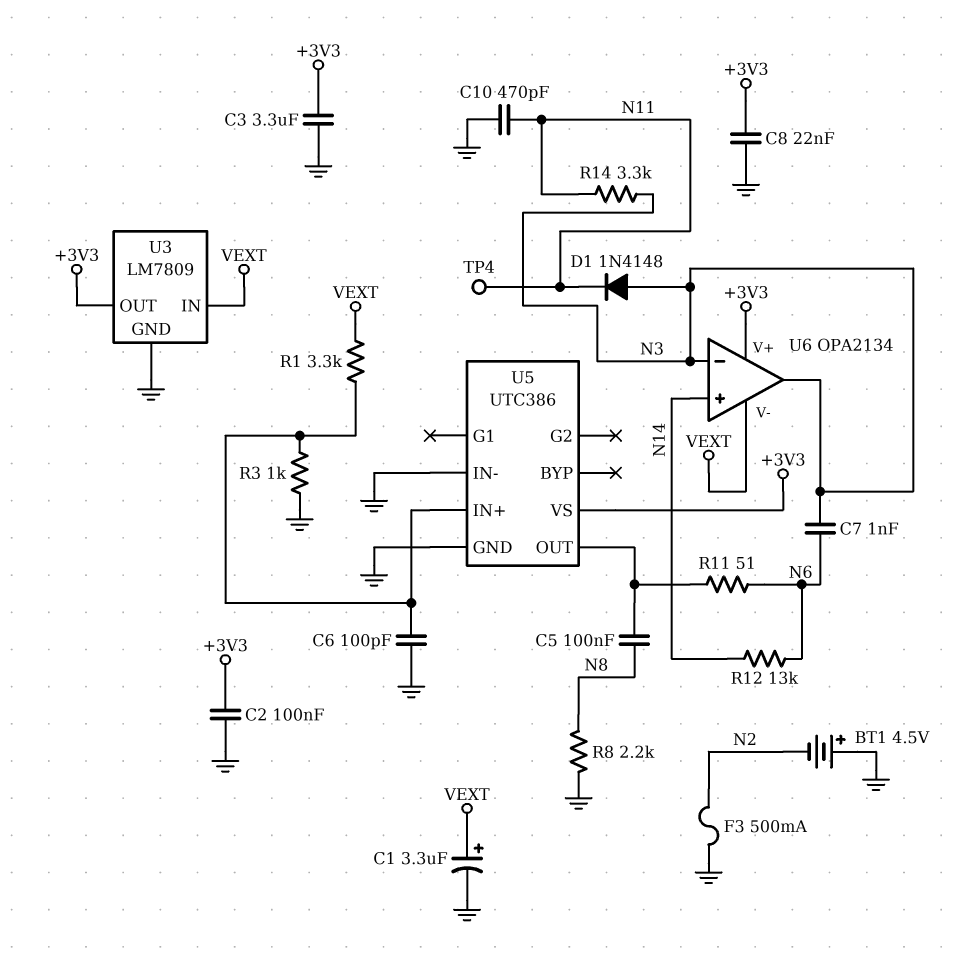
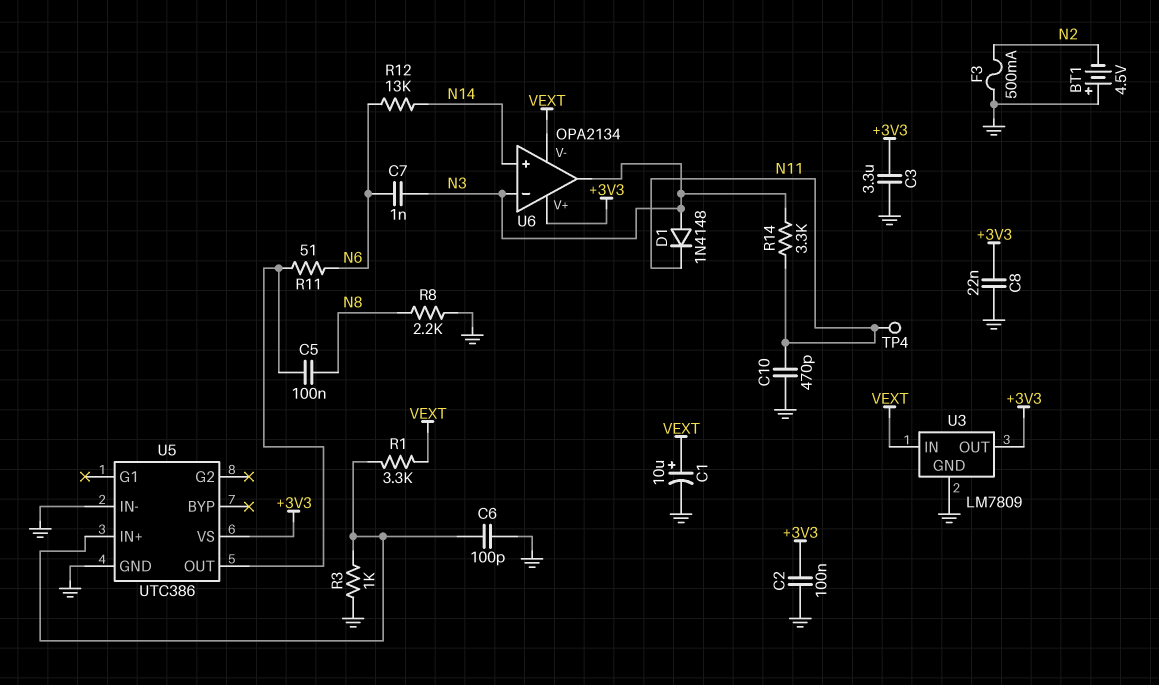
C1: 3.3uF (plus VEXT, minus GND) -> 10uF (plus VEXT, minus GND)

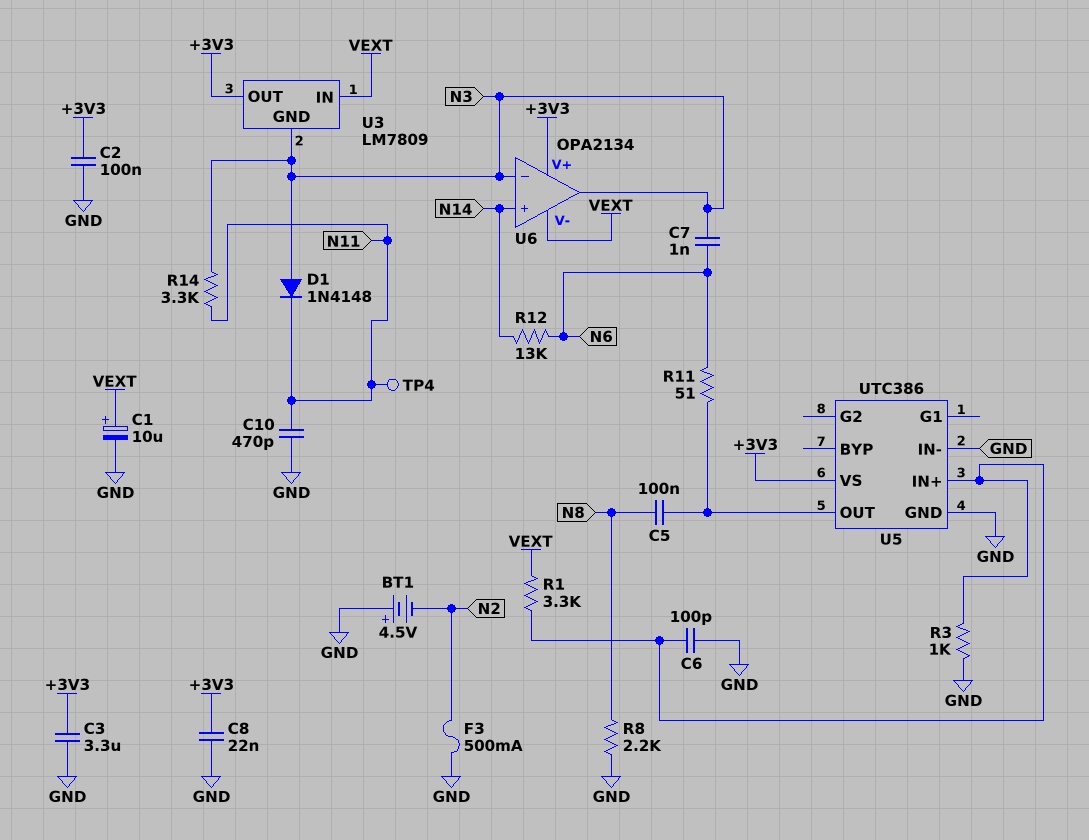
U3 pin GND: GND -> N3

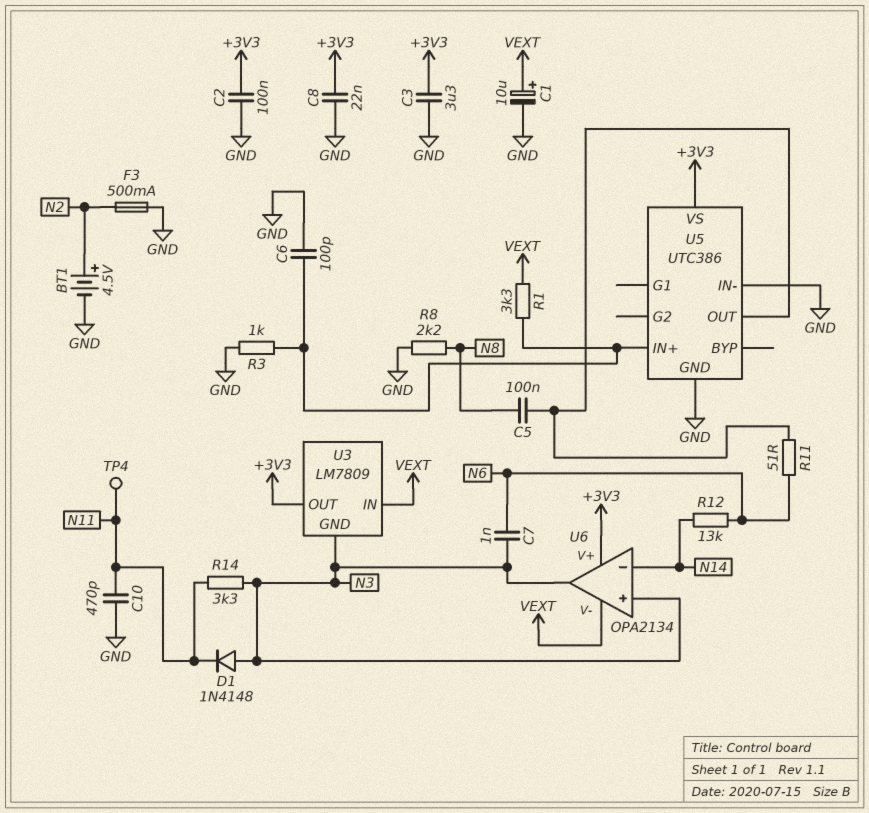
BT1: 4.5V (plus GND, minus N2) -> 4.5V (plus N2, minus GND)
U6 pin in+: N14 -> N3
U6 pin in-: N3 -> N14

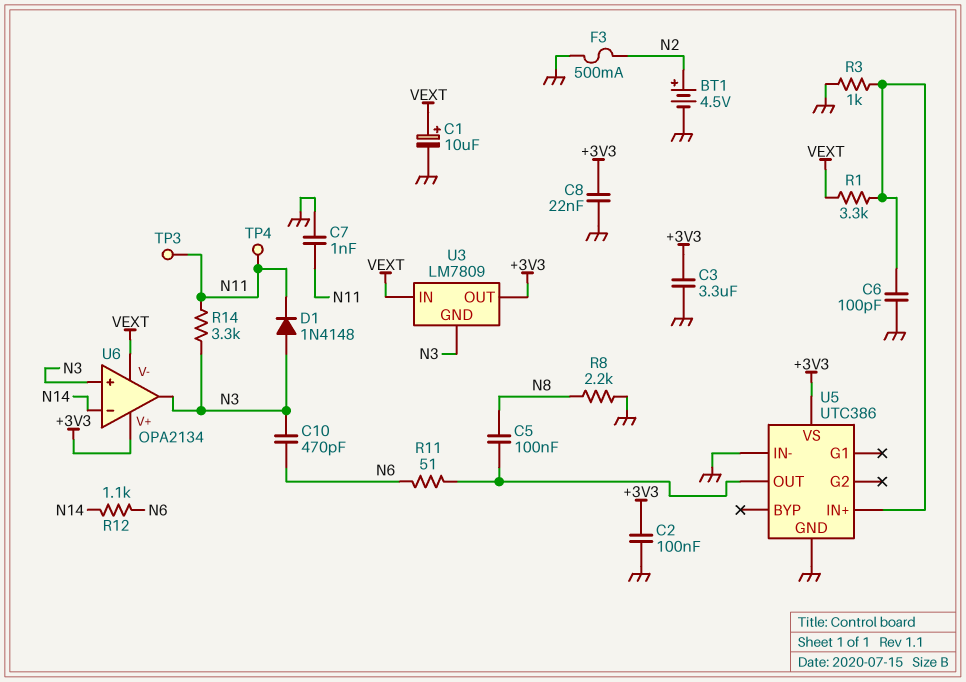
C7: 1nF (N3, N6) -> 1nF (GND, N11)
C10: 470pF (GND, N11) -> 470pF (N3, N6)
R12: 13k (N6, N14) -> 1.1k (N6, N14)
TP3: none -> test point (N11)

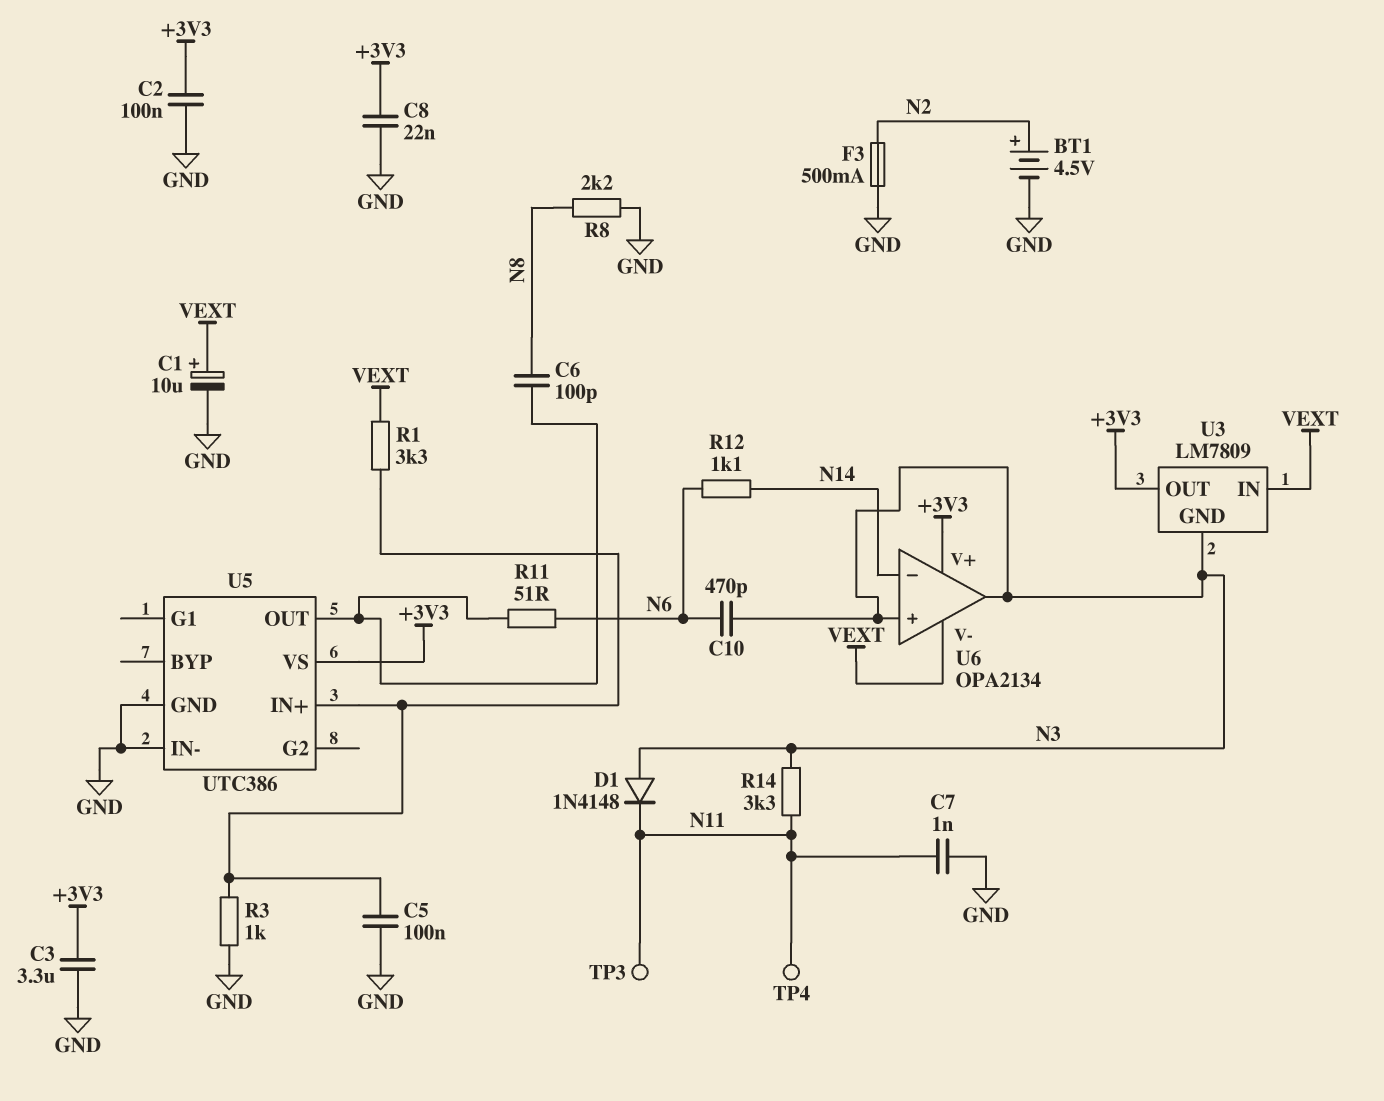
C5: 100nF (N8, U5/OUT) -> 100nF (GND, U5/IN+)
C6: 100pF (GND, U5/IN+) -> 100pF (N8, U5/OUT)

